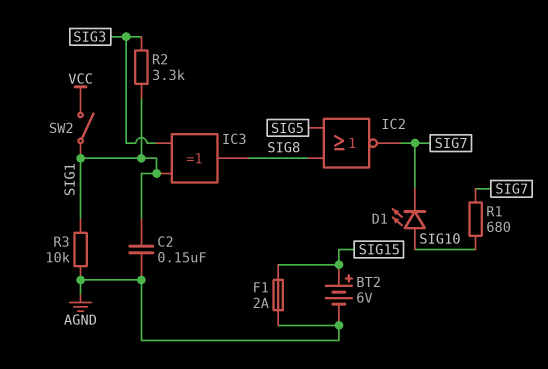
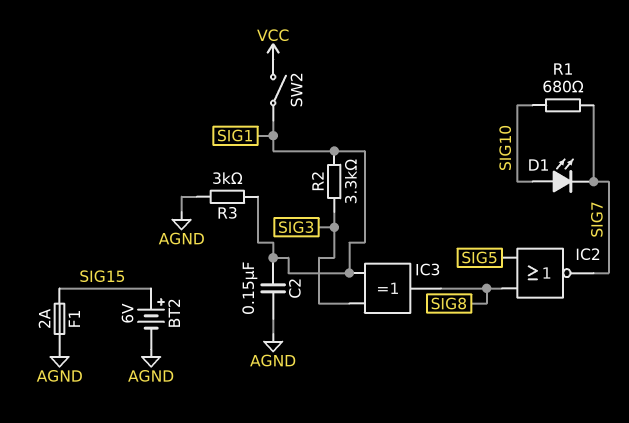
R3: 10k (AGND, SIG1) -> 3k (AGND, SIG1)

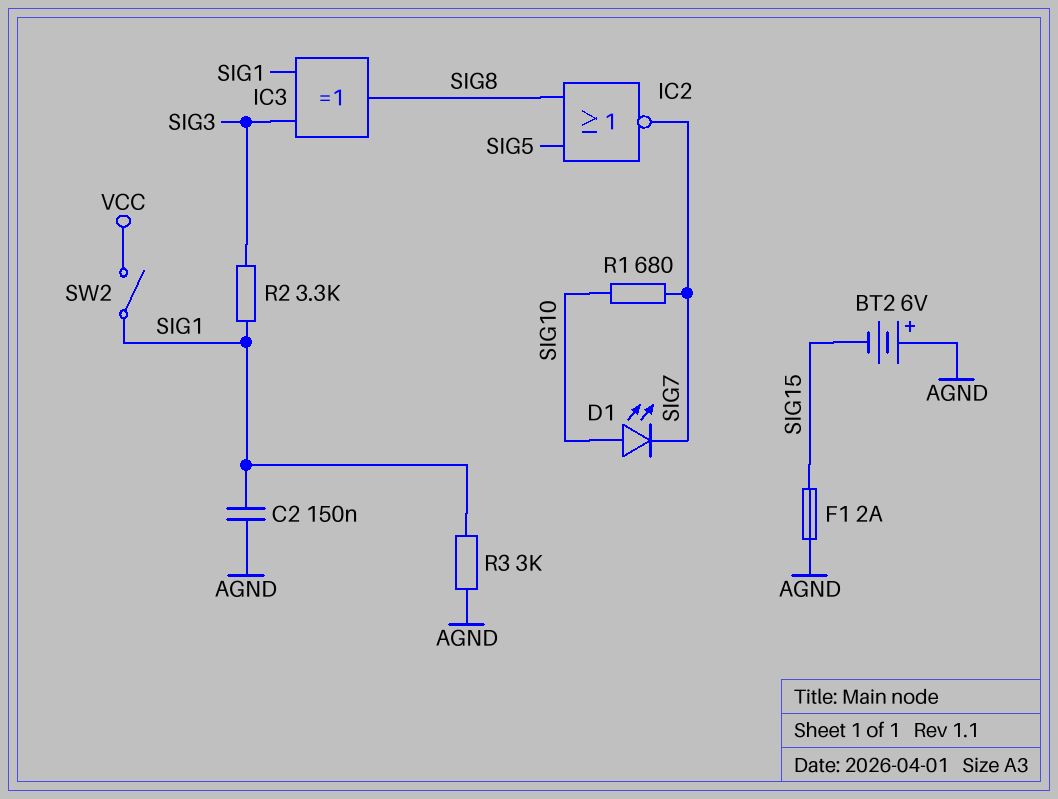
BT2: 6V (plus SIG15, minus AGND) -> 6V (plus AGND, minus SIG15)

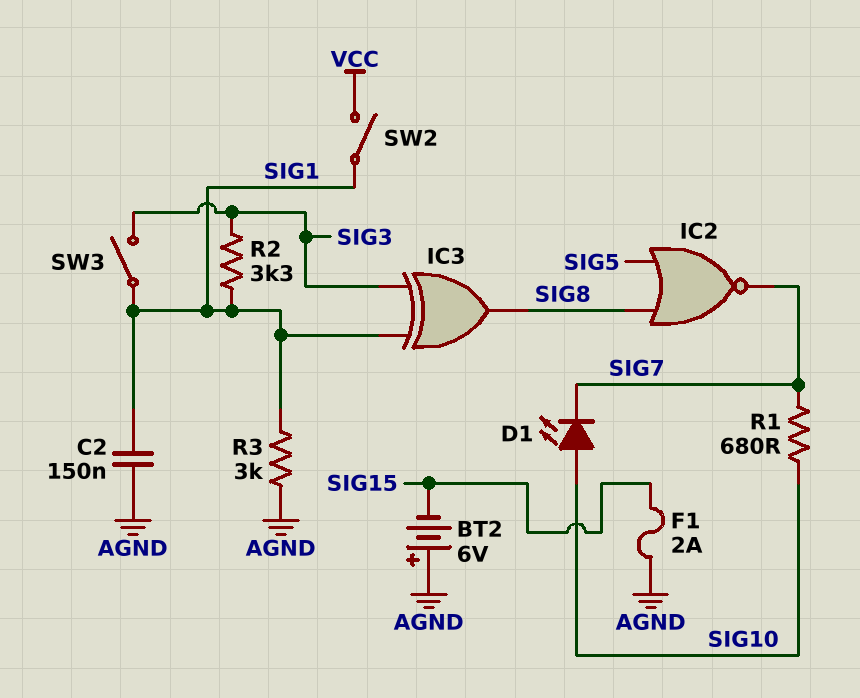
SW3: none -> switch (SIG1, SIG3)

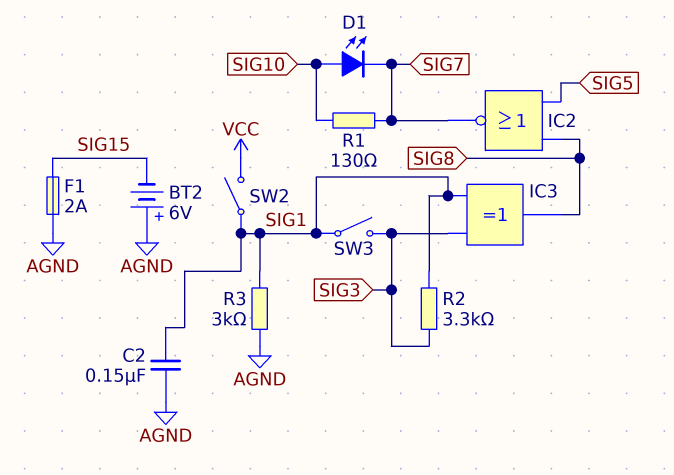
R1: 680 (SIG7, SIG10) -> 130 (SIG7, SIG10)

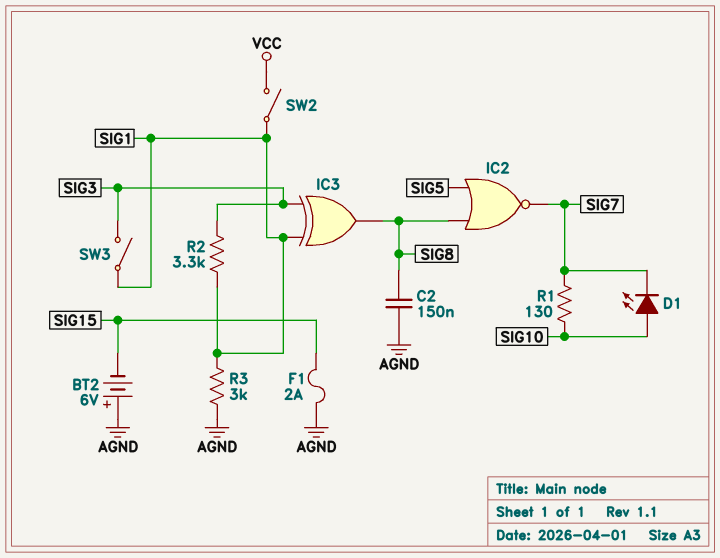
C2: 150nF (AGND, SIG1) -> 150nF (AGND, SIG8)

